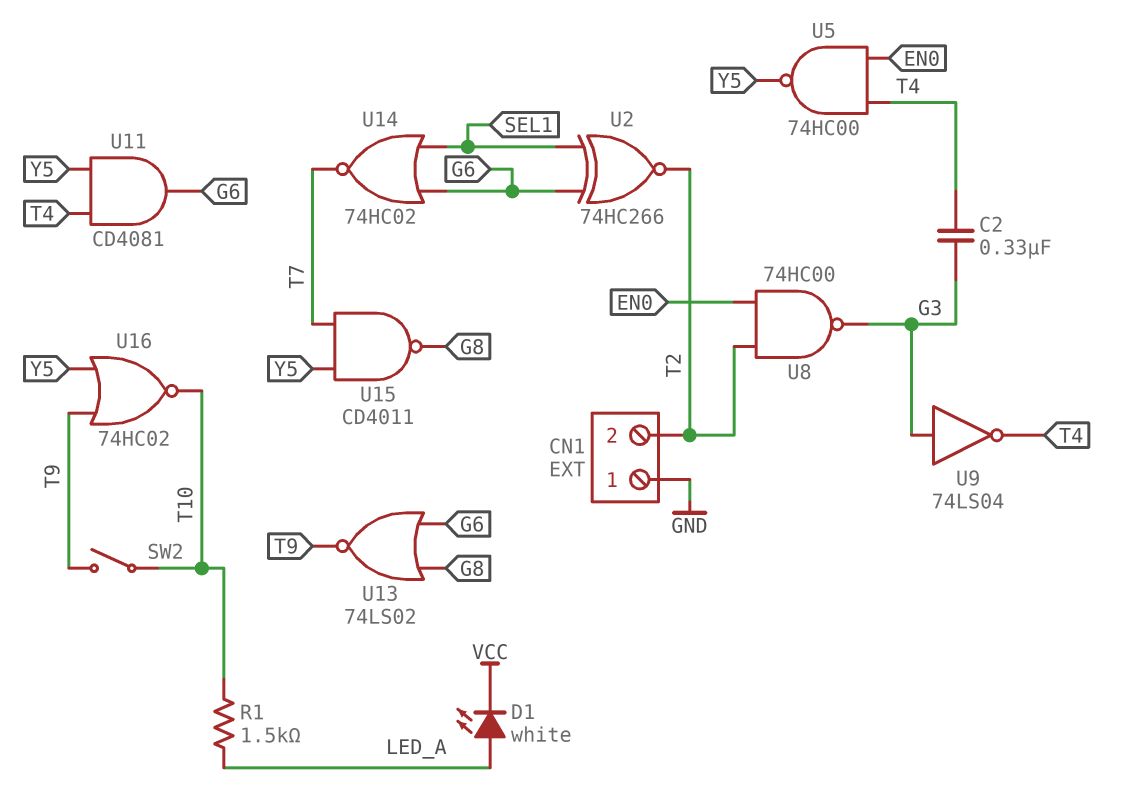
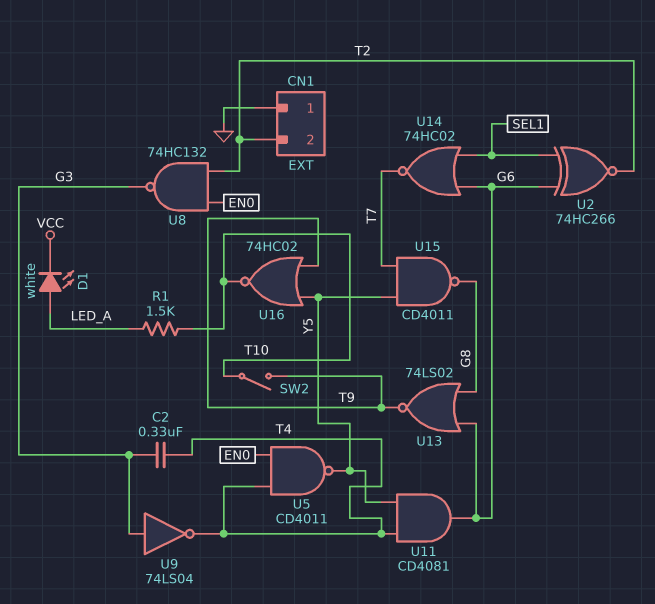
U5: NAND 74HC00 (in EN0, in T4, out Y5) -> NAND CD4011 (in EN0, in T4, out Y5)
U8: NAND 74HC00 (in EN0, in T2, out G3) -> NAND 74HC132 (in EN0, in T2, out G3)

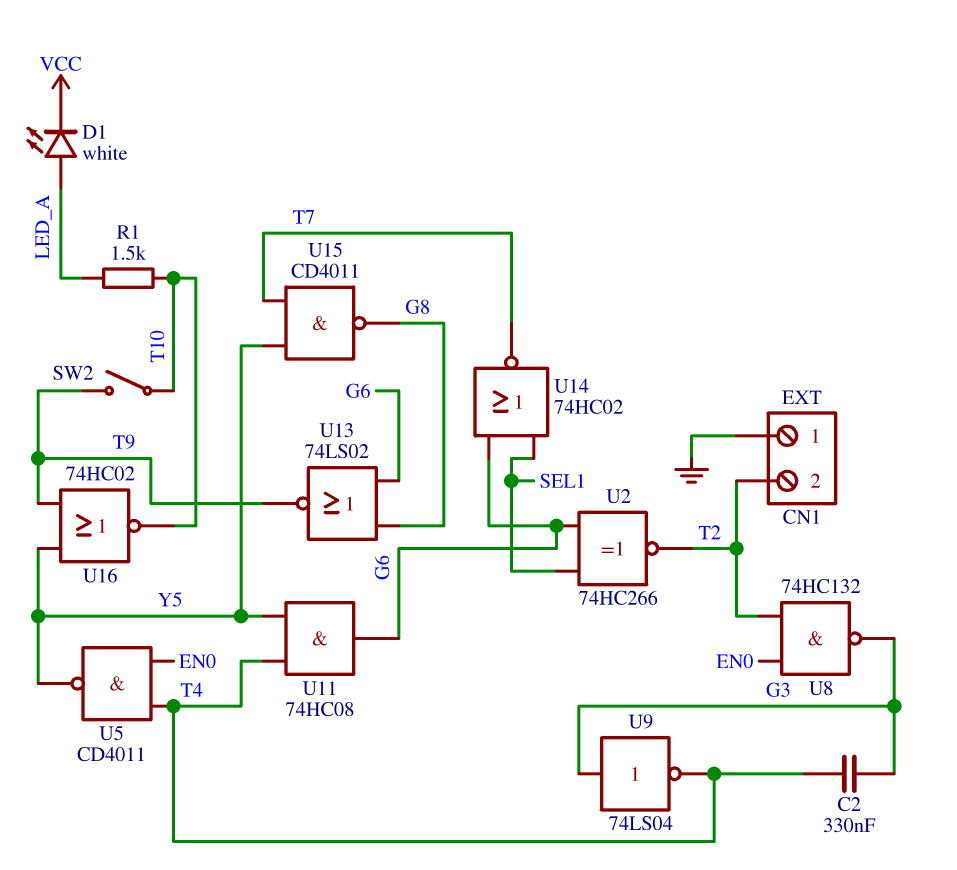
U11: AND CD4081 (in T4, in Y5, out G6) -> AND 74HC08 (in T4, in Y5, out G6)

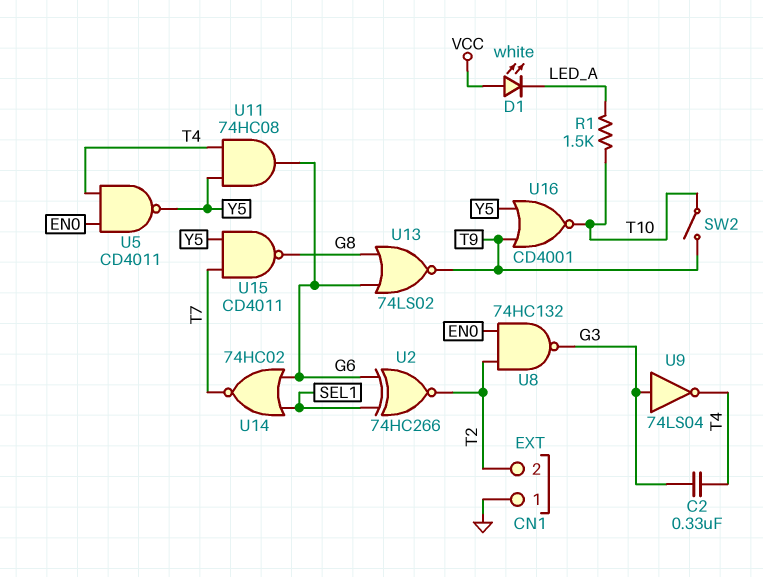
D1: LED white (A LED_A, K VCC) -> LED white (A VCC, K LED_A)
U16: NOR 74HC02 (in T9, in Y5, out T10) -> NOR CD4001 (in T9, in Y5, out T10)

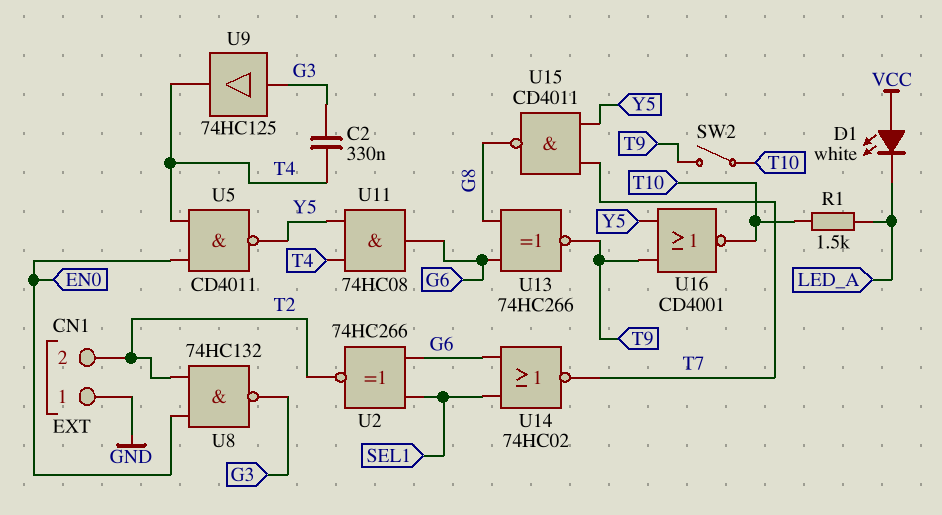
U9: NOT 74LS04 (in G3, out T4) -> buffer 74HC125 (in G3, out T4)
U13: NOR 74LS02 (in G6, in G8, out T9) -> XNOR 74HC266 (in G6, in G8, out T9)

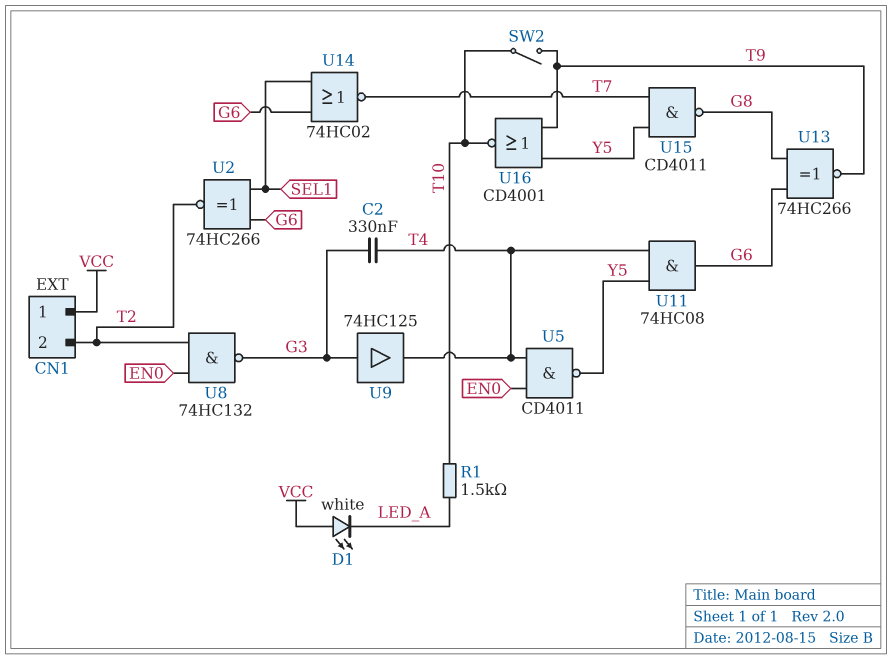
CN1 pin 1: GND -> VCC

